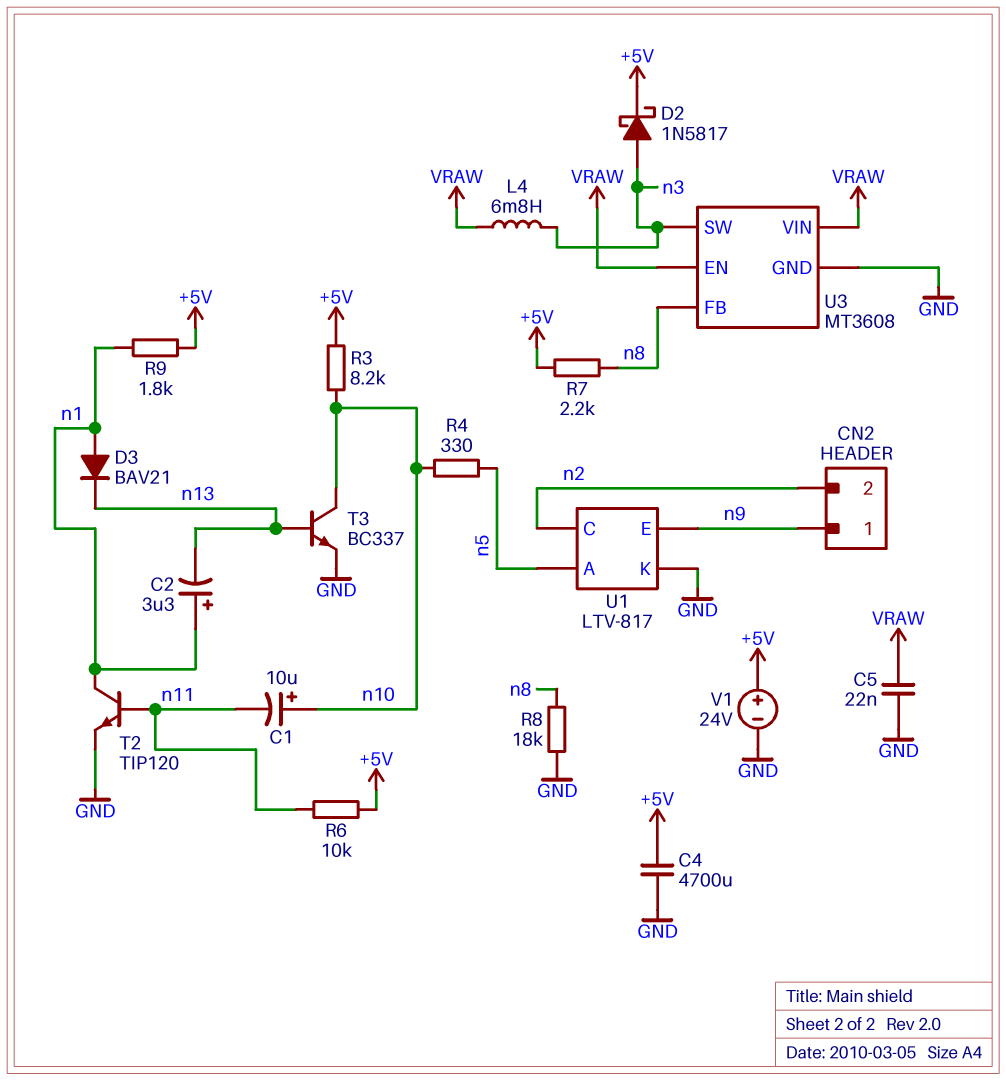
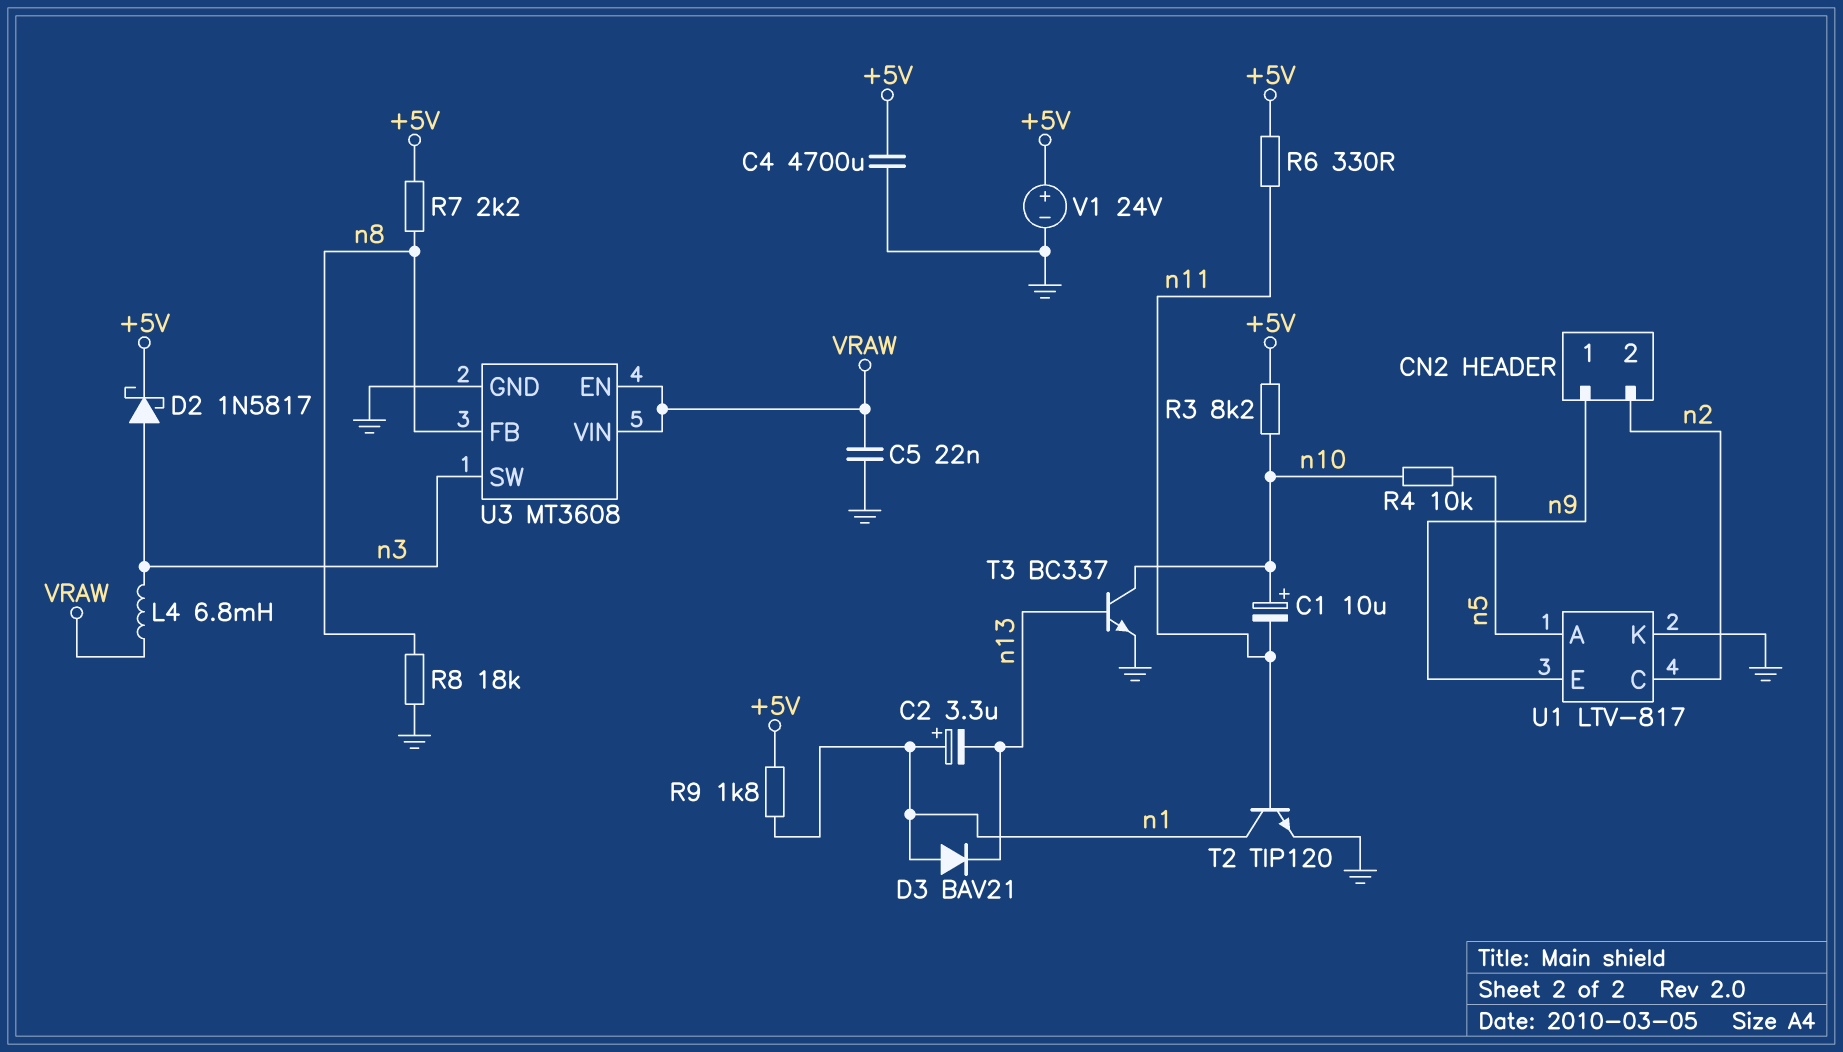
R4: 330 (n5, n10) -> 10k (n5, n10)
R6: 10k (+5V, n11) -> 330 (+5V, n11)

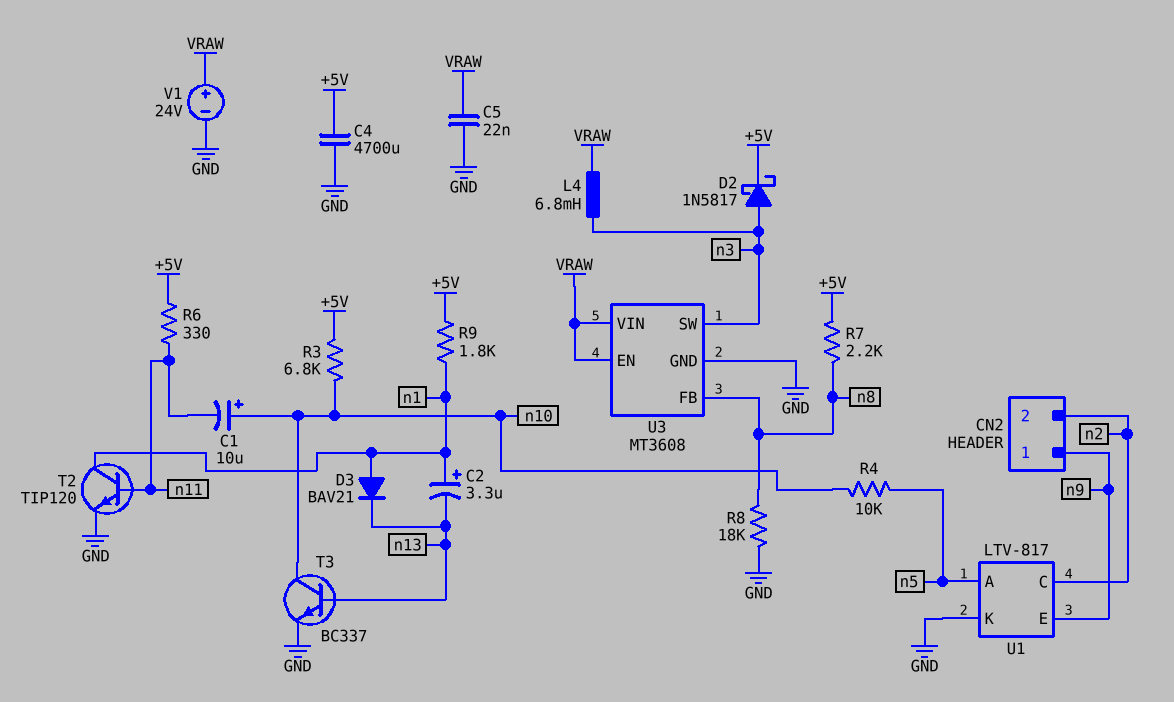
R3: 8.2k (+5V, n10) -> 6.8k (+5V, n10)
V1: 24V (plus +5V, minus GND) -> 24V (plus VRAW, minus GND)

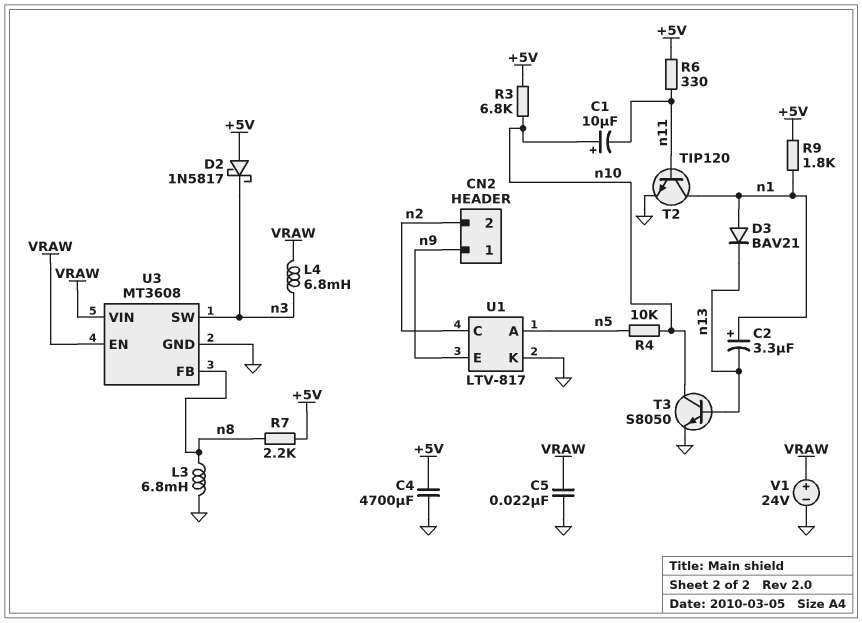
D2: schottky 1N5817 (A n3, K +5V) -> schottky 1N5817 (A +5V, K n3)
L3: none -> 6.8mH (GND, n8)
R8: 18k (GND, n8) -> none
T3: NPN BC337 (B n13, C n10, E GND) -> NPN S8050 (B n13, C n10, E GND)

